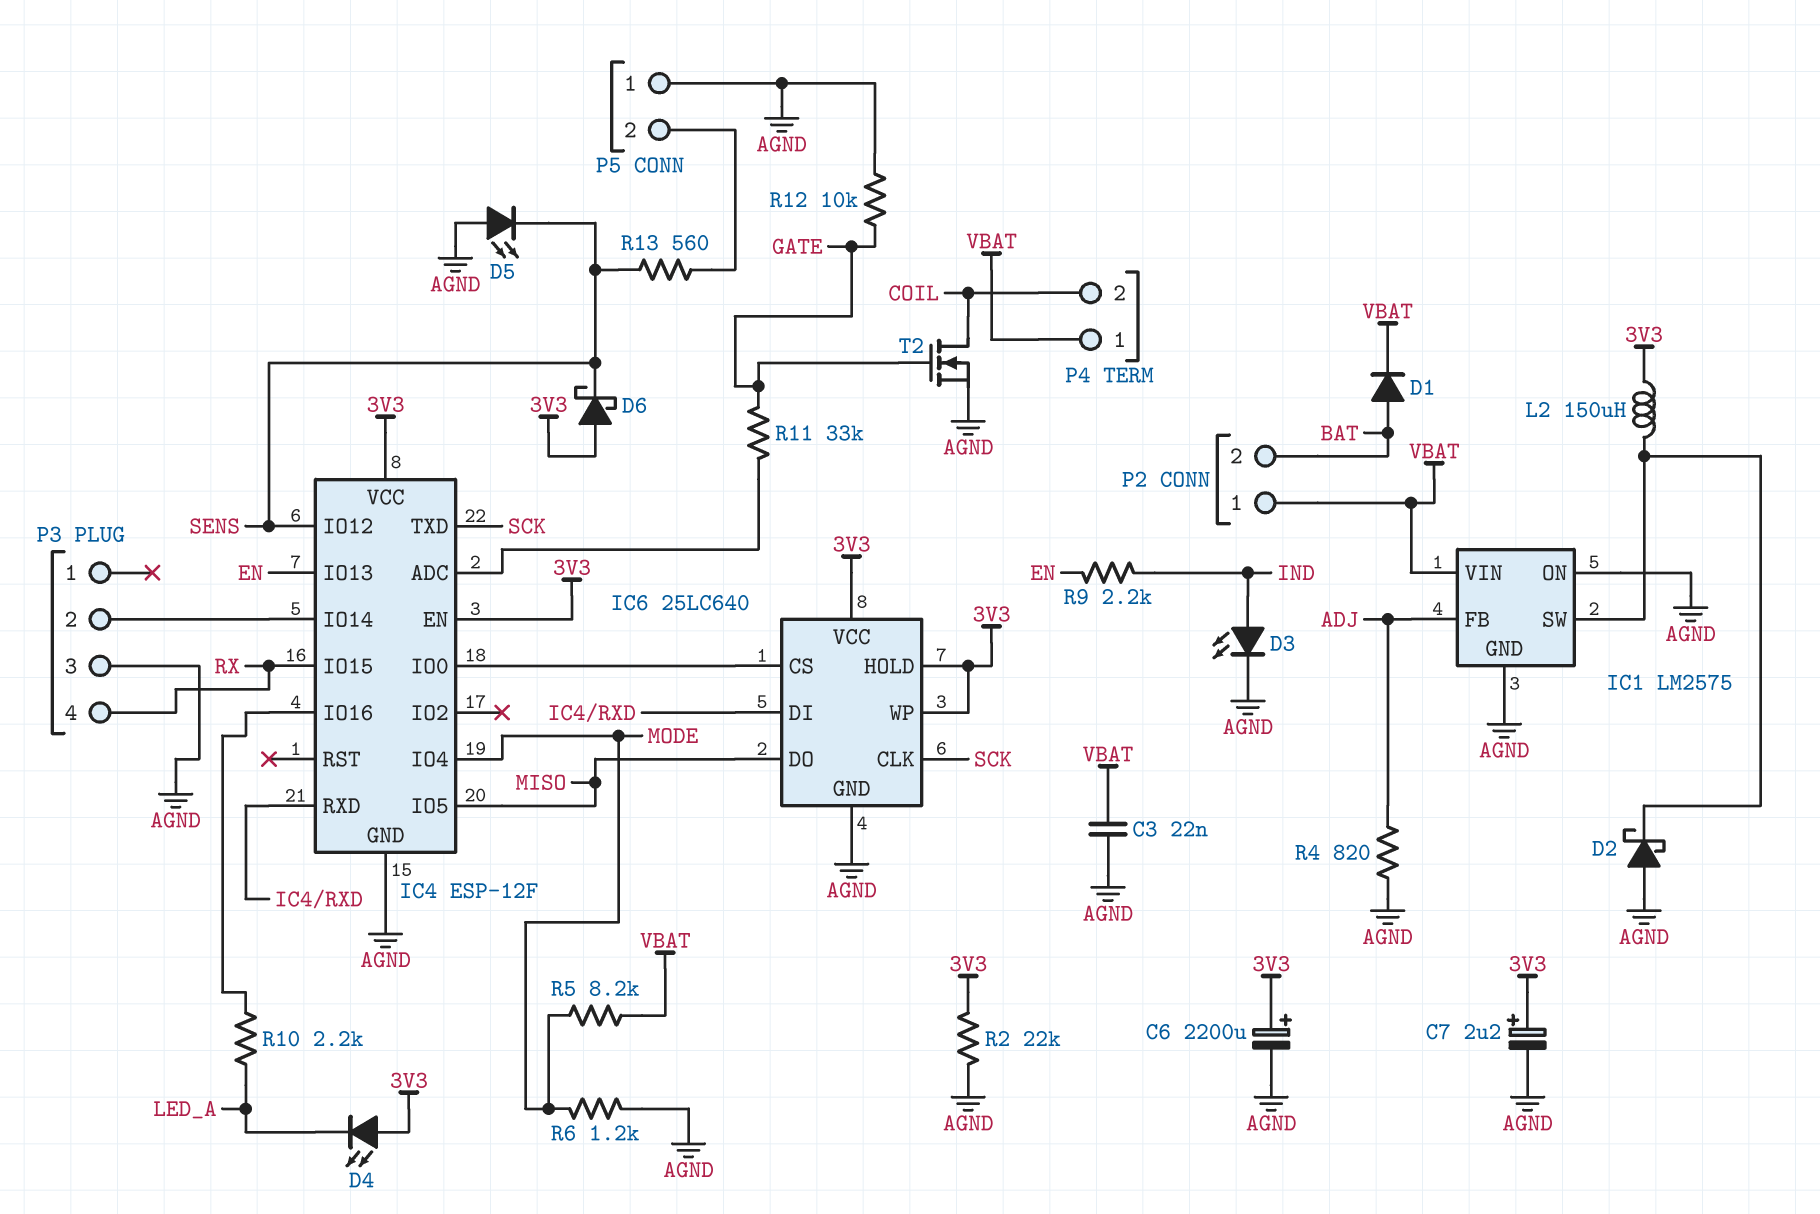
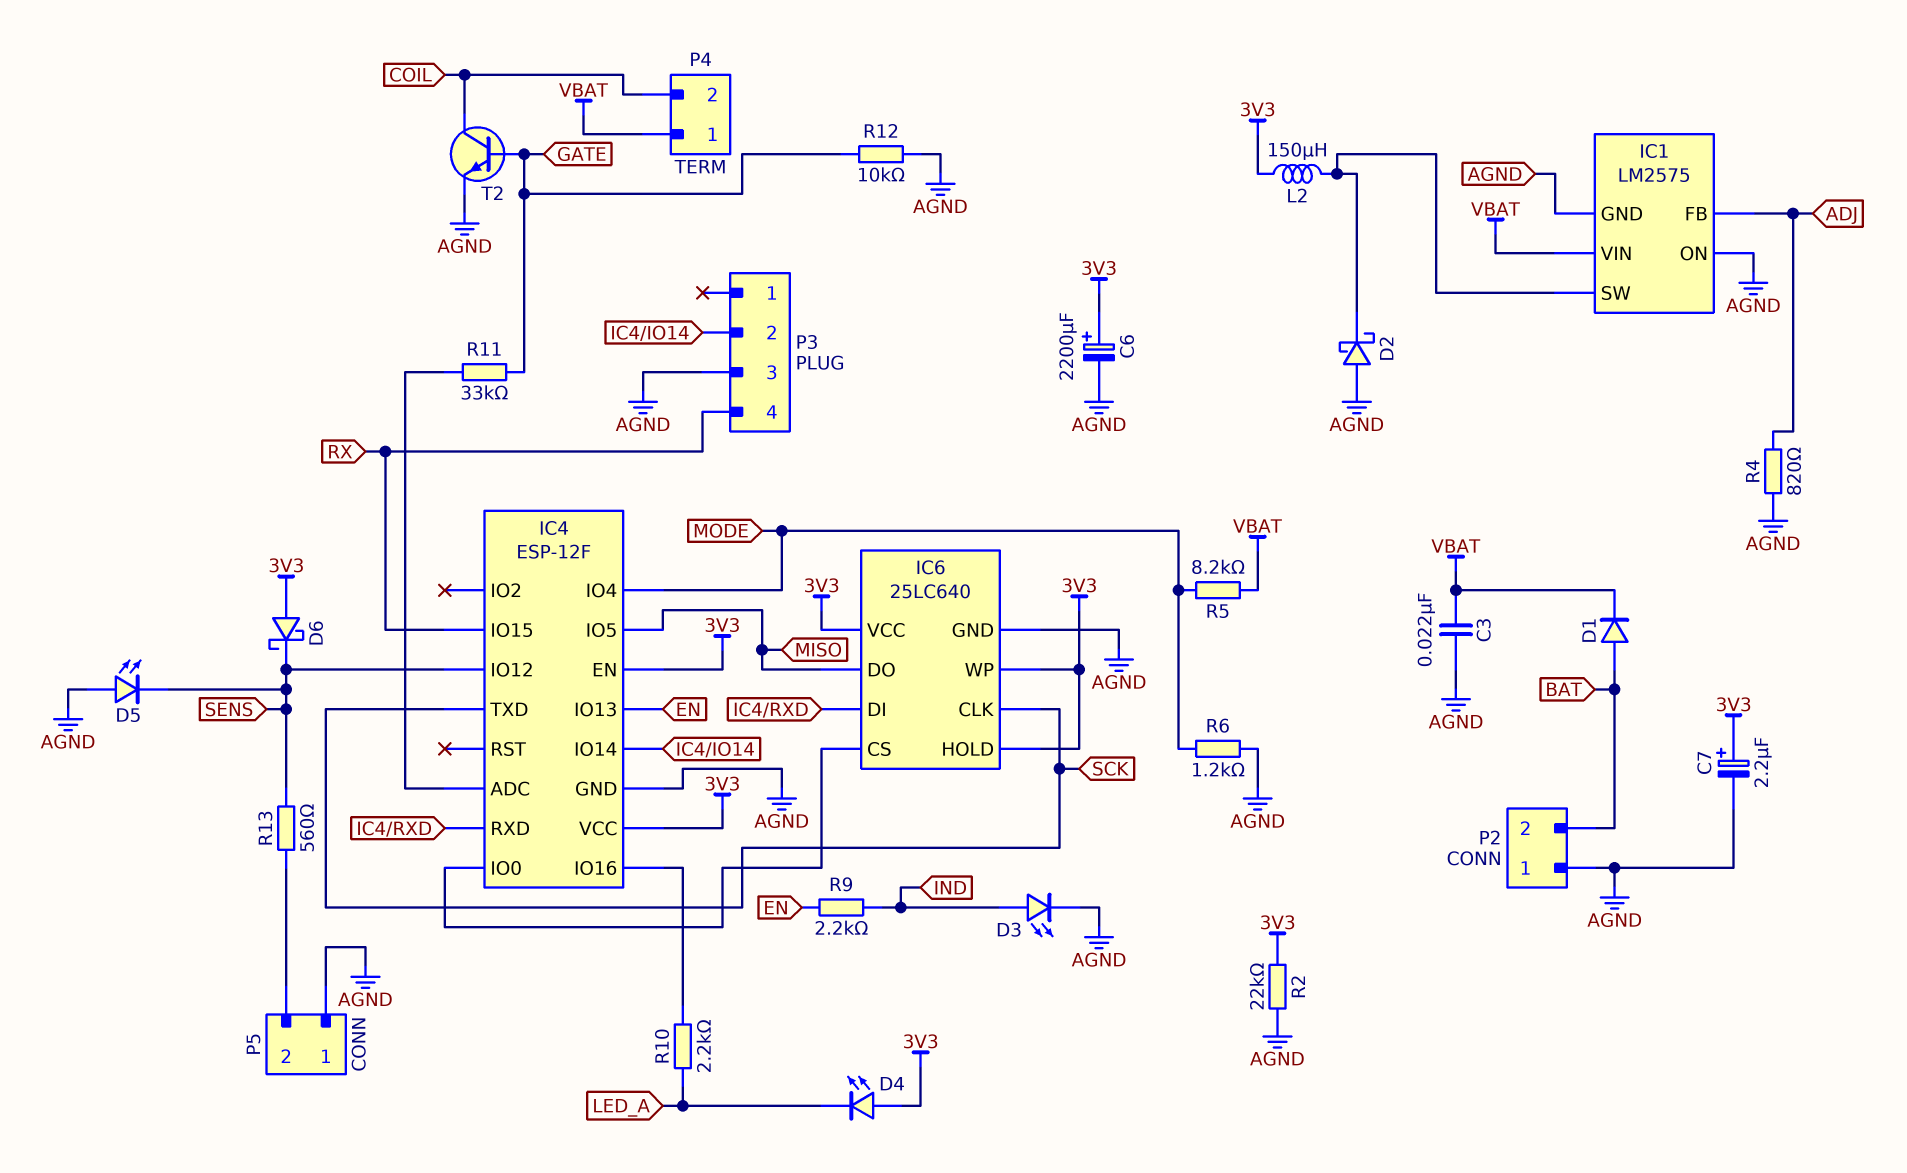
P2 pin 1: VBAT -> AGND
T2: NMOS (G GATE, D COIL, S AGND) -> NPN (B GATE, C COIL, E AGND)

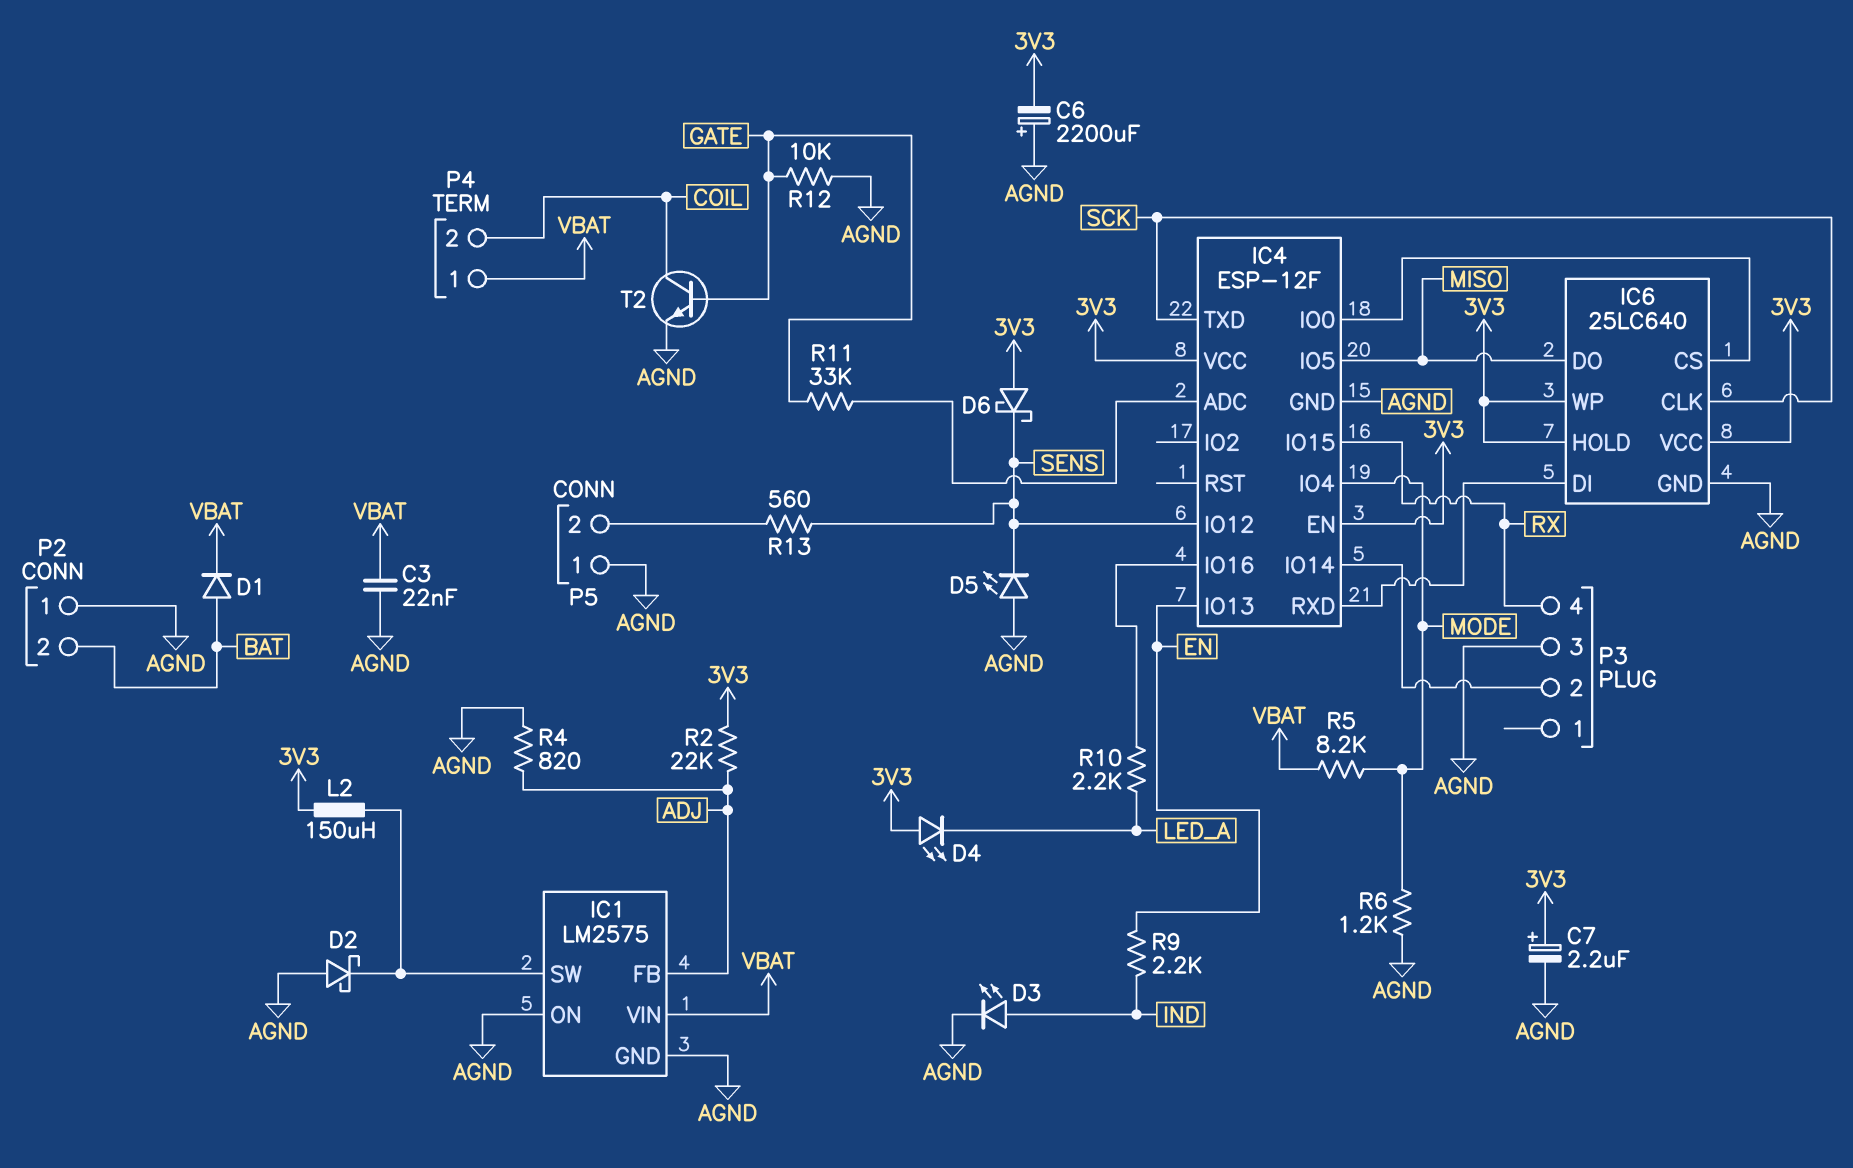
C6: 2200uF (plus 3V3, minus AGND) -> 2200uF (plus AGND, minus 3V3)
R2: 22k (3V3, AGND) -> 22k (3V3, ADJ)

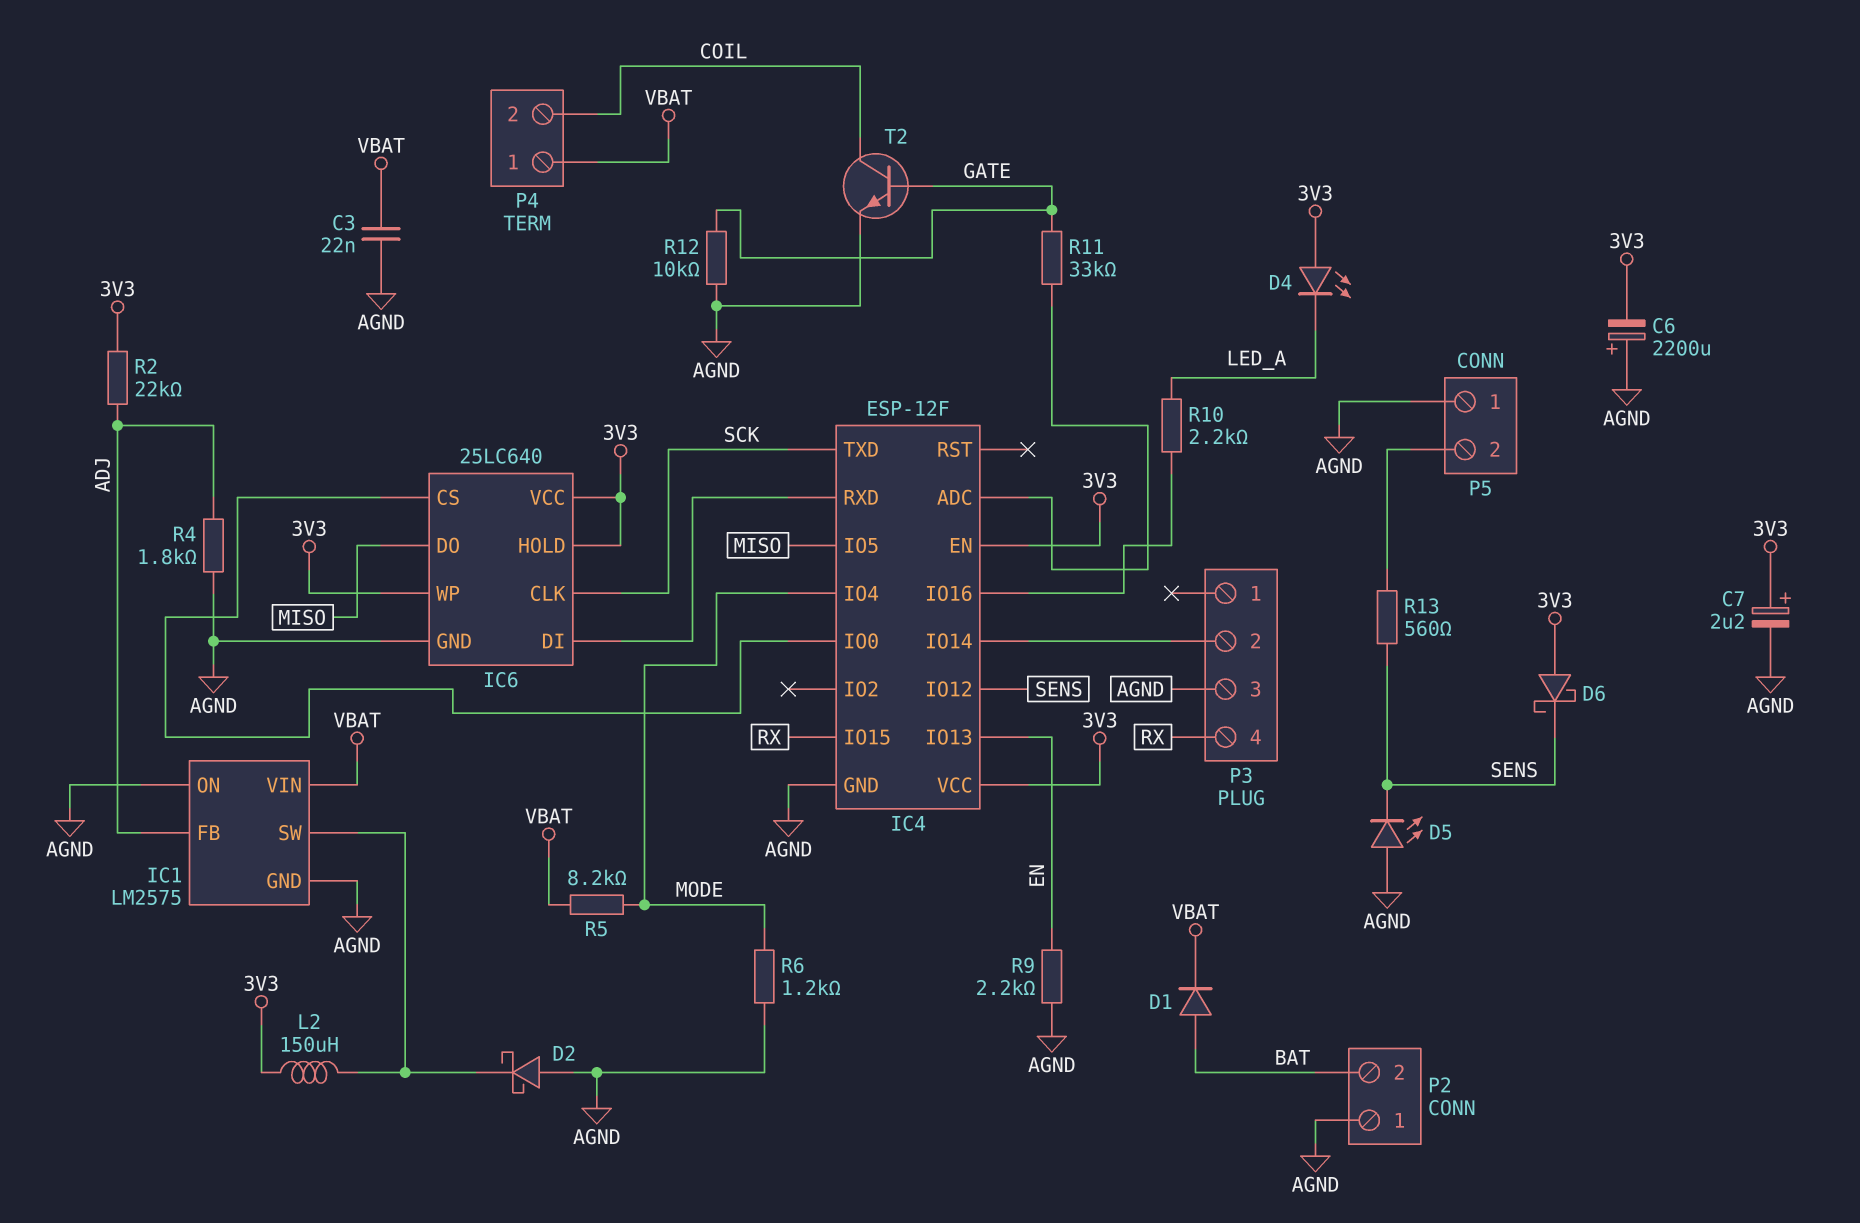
D3: LED (A IND, K AGND) -> none
R4: 820 (ADJ, AGND) -> 1.8k (ADJ, AGND)
R9: 2.2k (EN, IND) -> 2.2k (AGND, EN)

